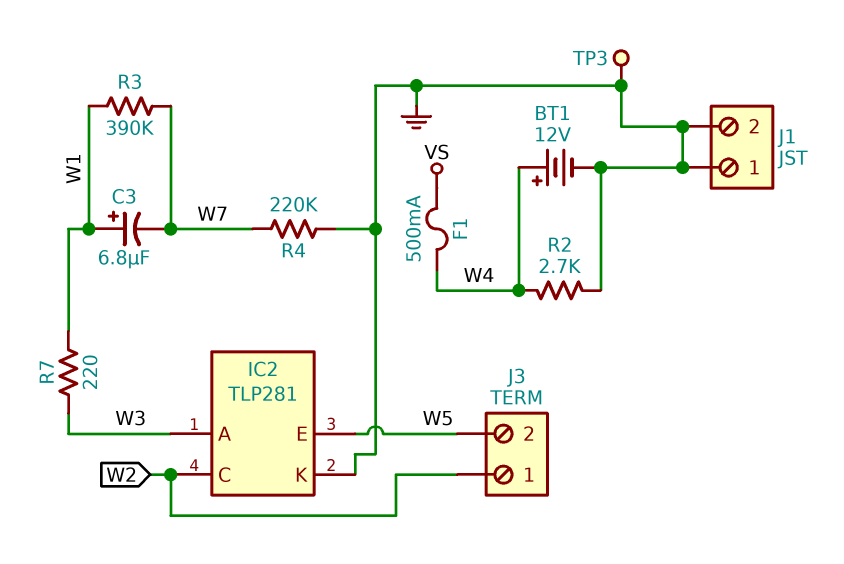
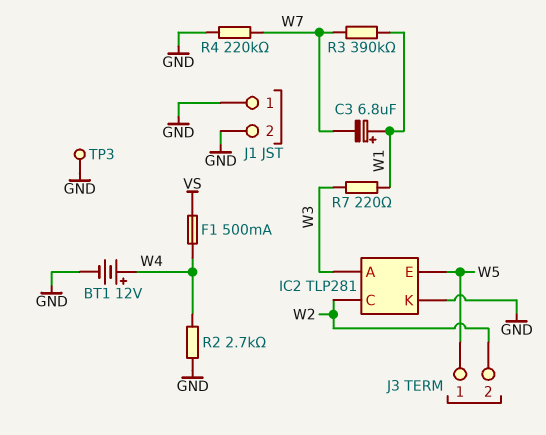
J3 pin 1: W2 -> W5
J3 pin 2: W5 -> W2

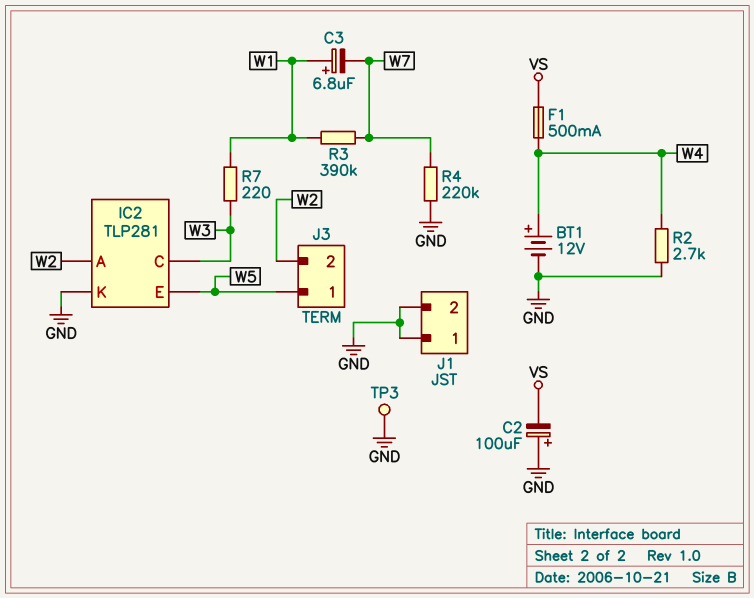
C2: none -> 100uF (plus GND, minus VS)
IC2 pin A: W3 -> W2
IC2 pin C: W2 -> W3

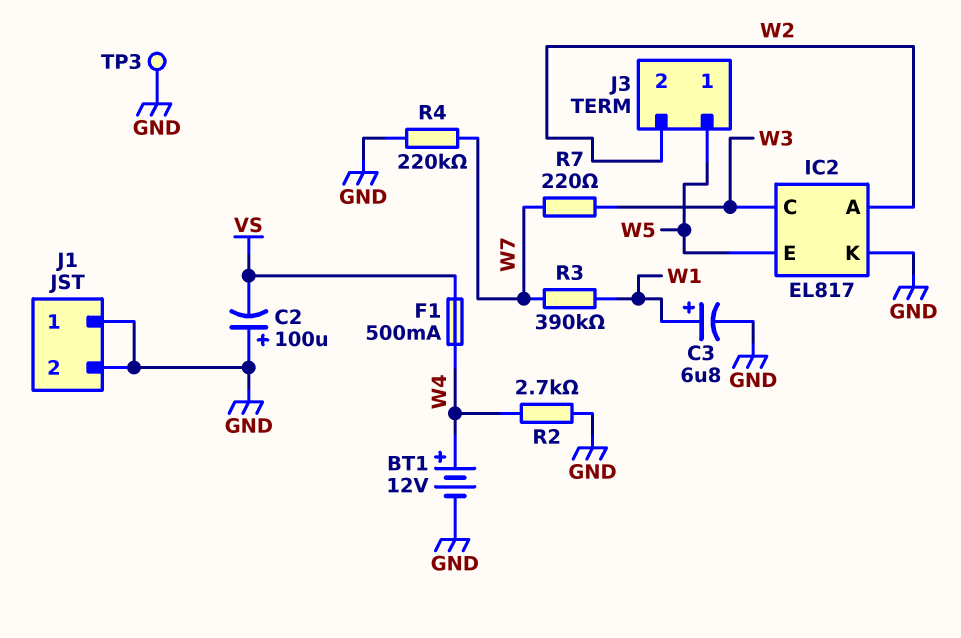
C3: 6.8uF (plus W1, minus W7) -> 6.8uF (plus W1, minus GND)
IC2: TLP281 -> EL817
R7: 220 (W1, W3) -> 220 (W3, W7)

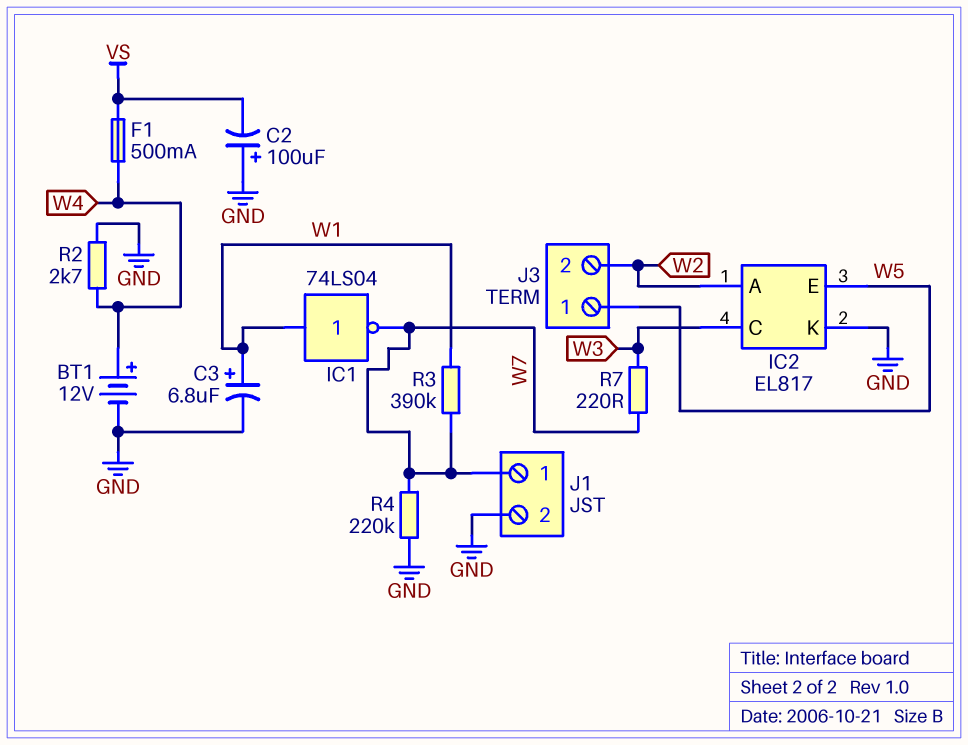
IC1: none -> NOT 74LS04 (in W1, out W7)
J1 pin 1: GND -> W7
TP3: test point (GND) -> none

